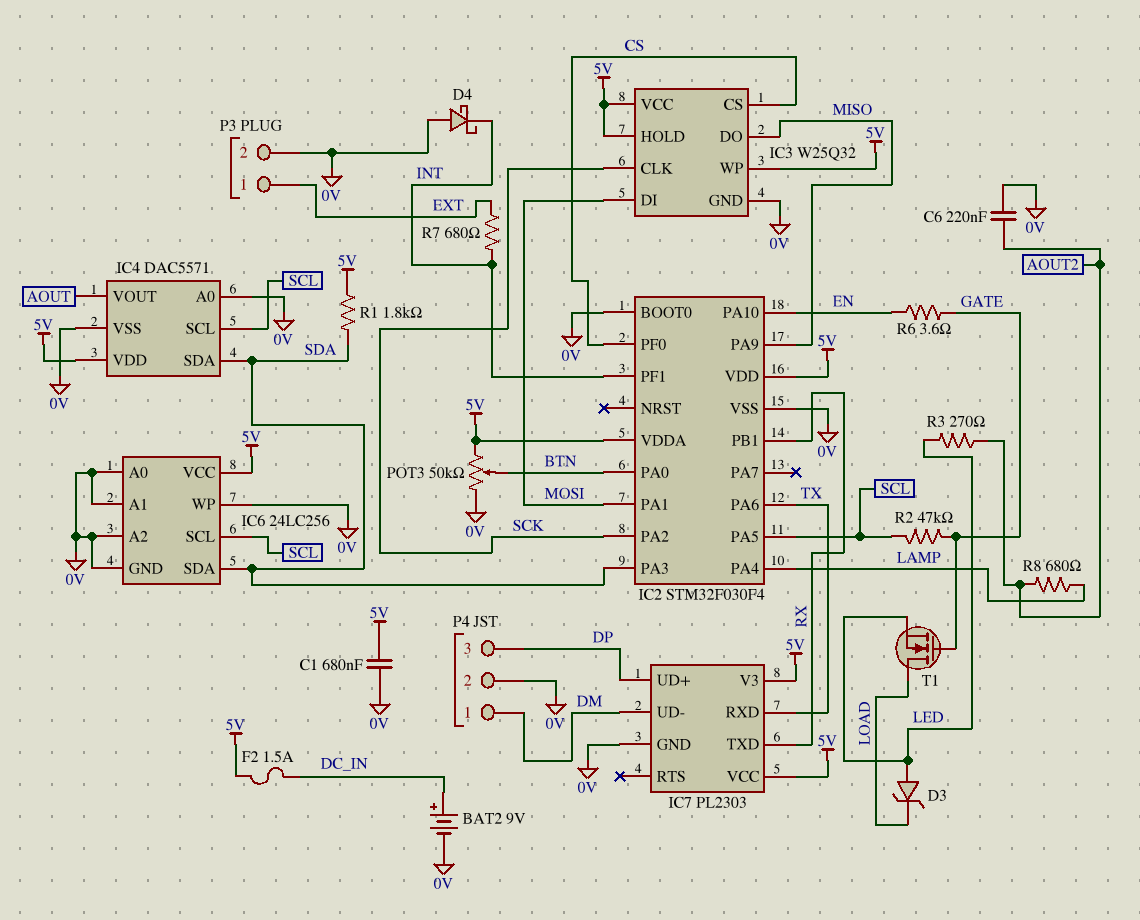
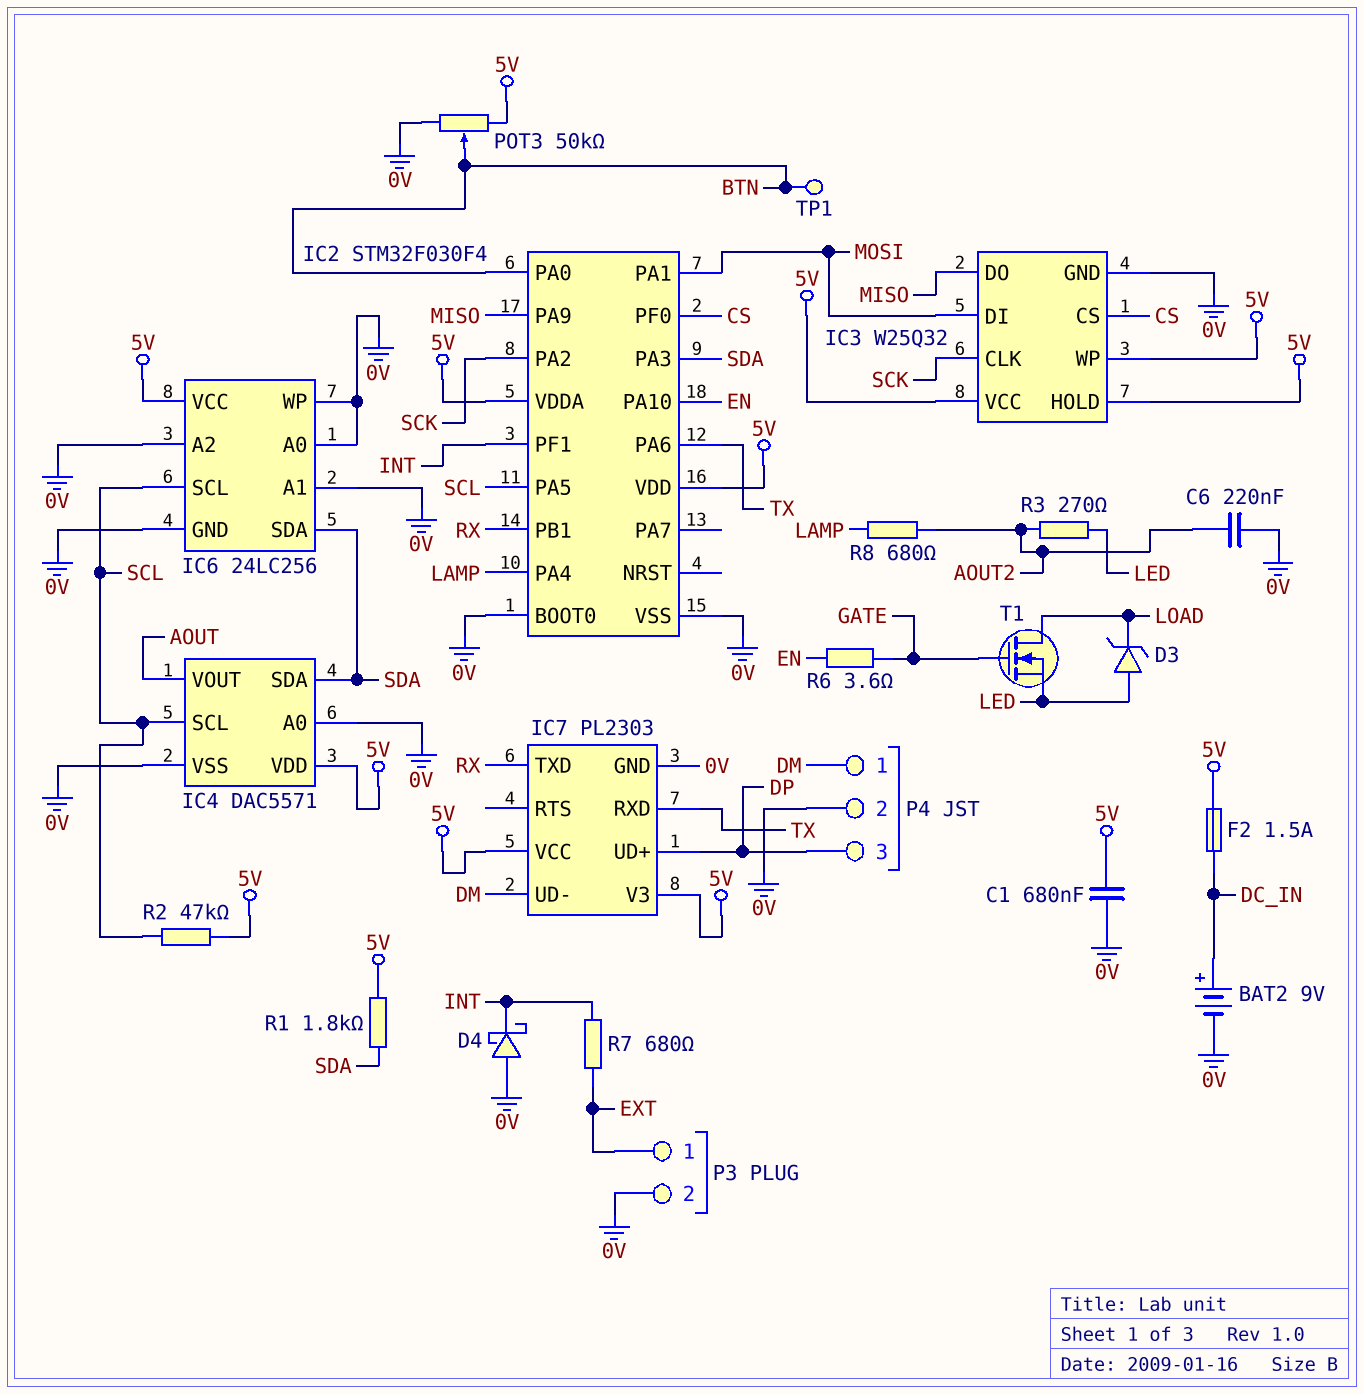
R2: 47k (GATE, SCL) -> 47k (5V, SCL)
TP1: none -> test point (BTN)

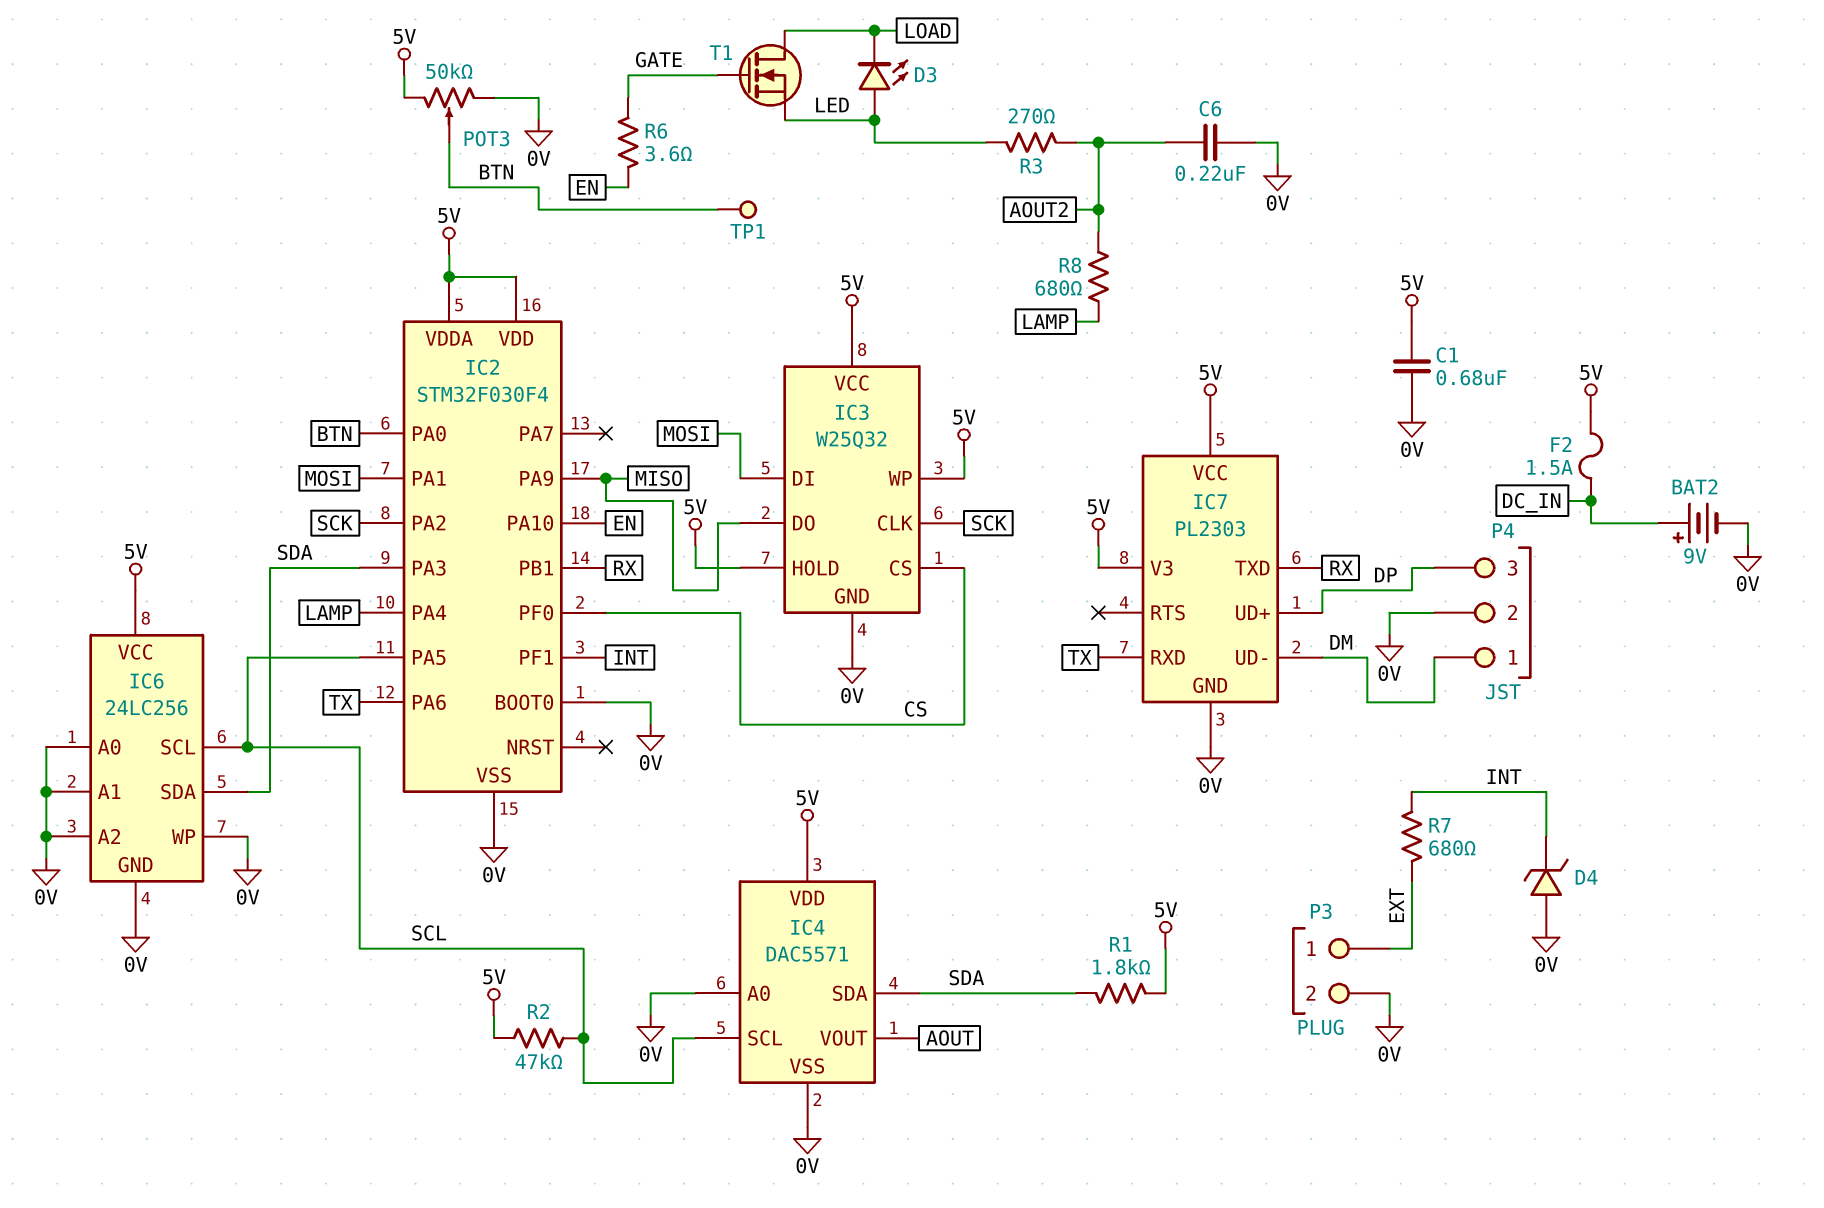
D3: zener (A LED, K LOAD) -> LED (A LED, K LOAD)
D4: schottky (A 0V, K INT) -> zener (A 0V, K INT)

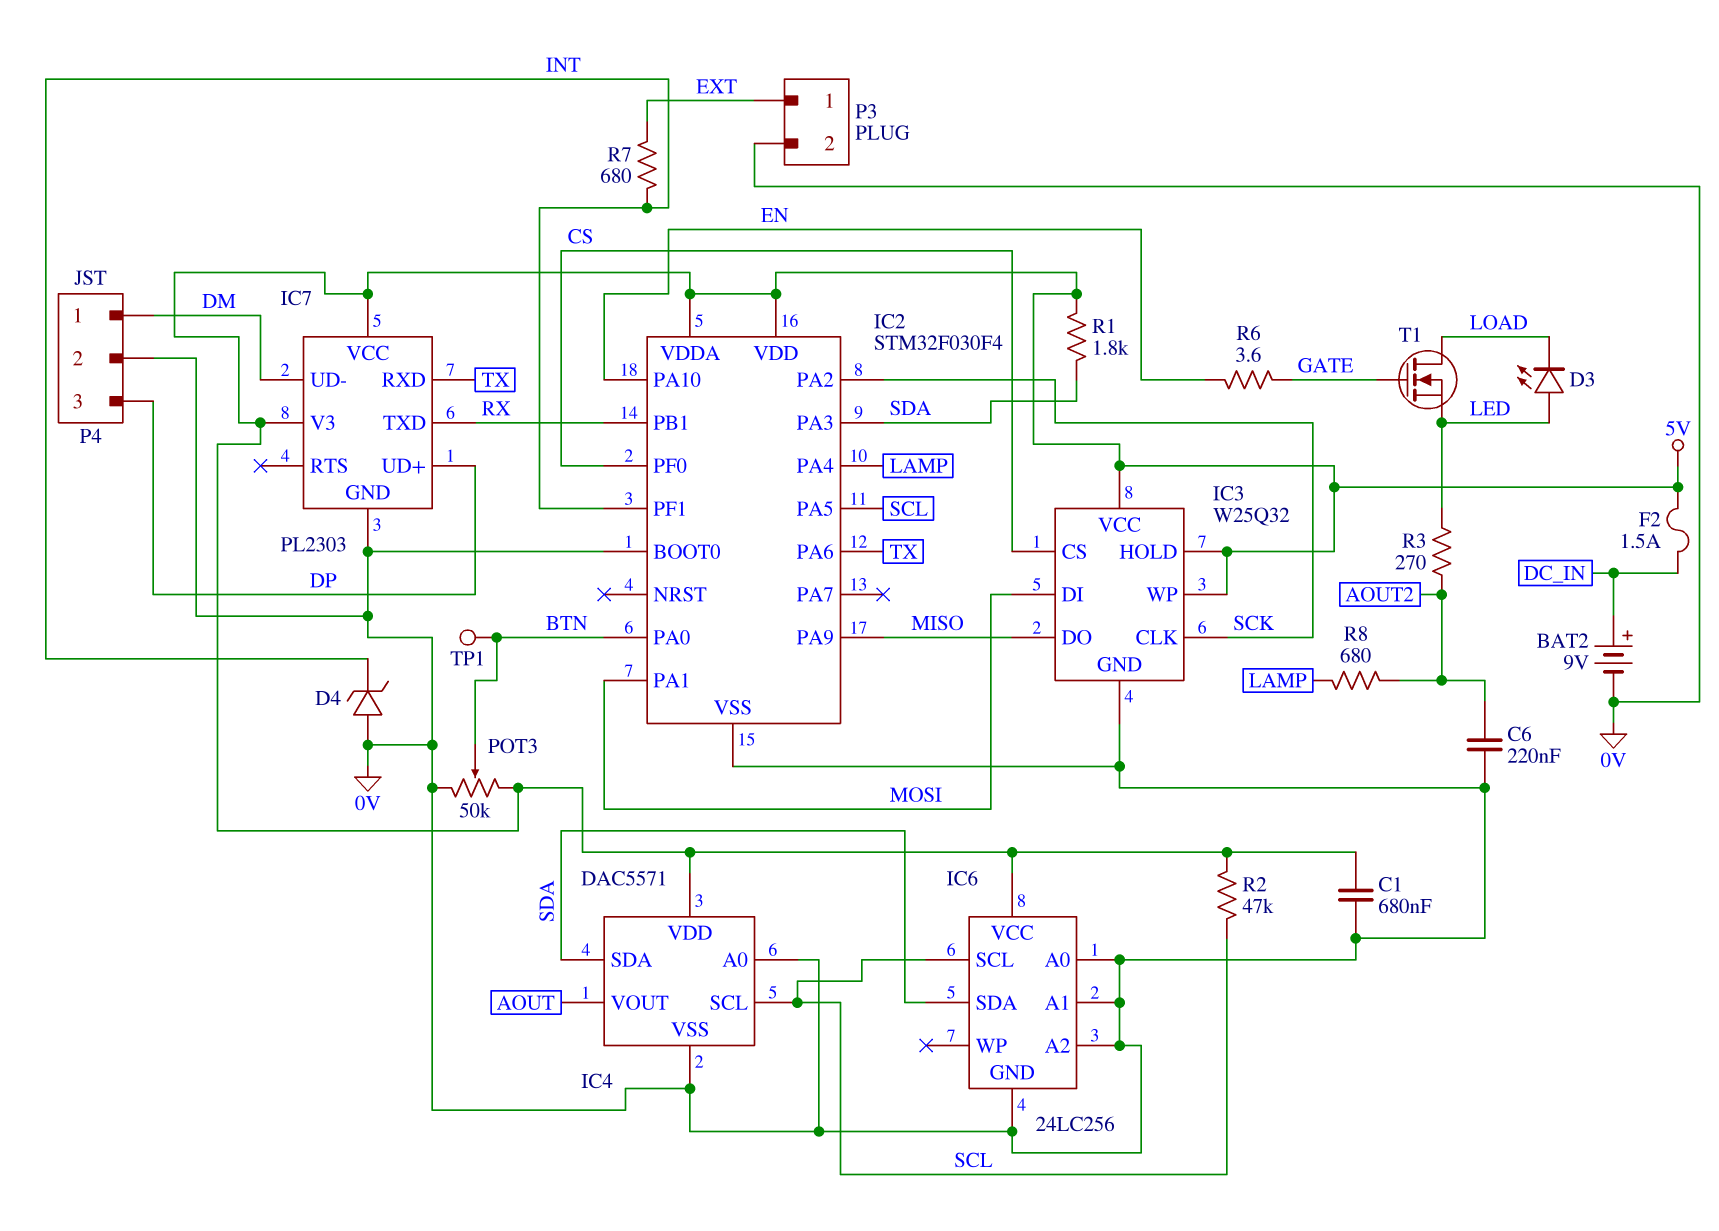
IC6 pin WP: 0V -> none

